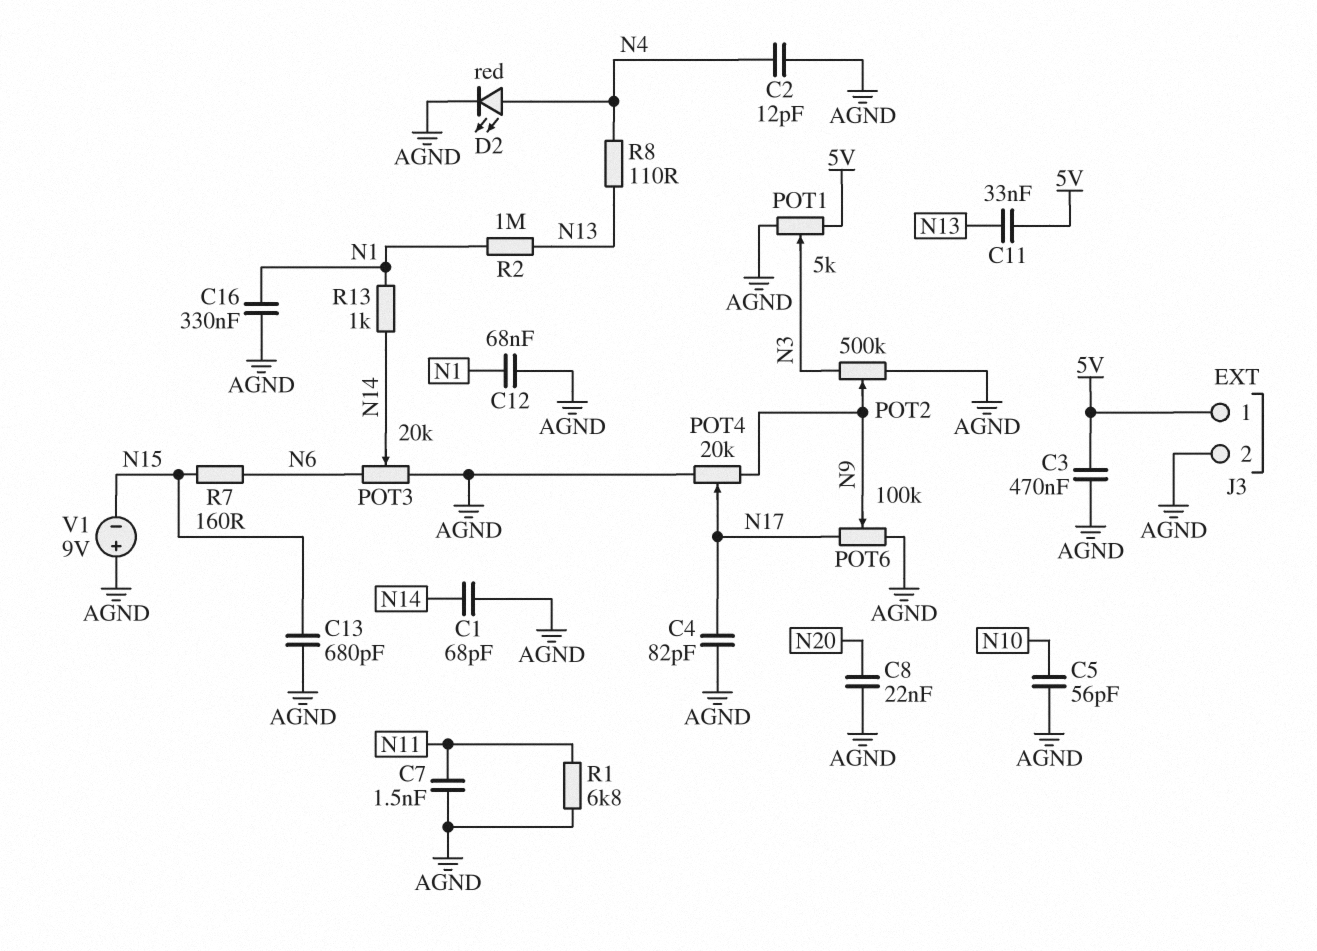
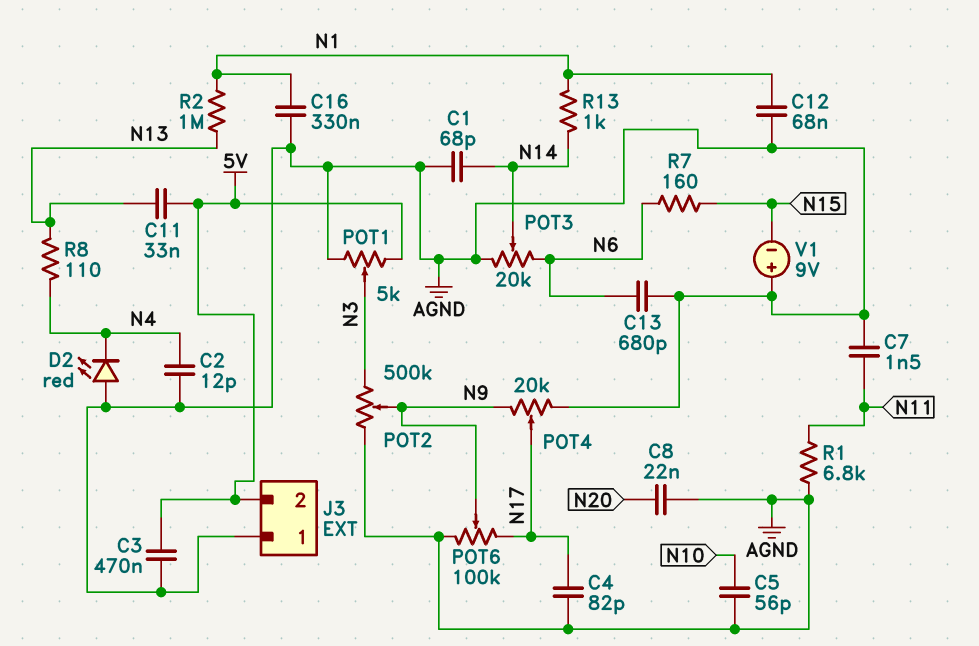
C13: 680pF (AGND, N15) -> 680pF (AGND, N6)
D2: LED red (A N4, K AGND) -> LED red (A AGND, K N4)
J3 pin 1: 5V -> AGND
J3 pin 2: AGND -> 5V

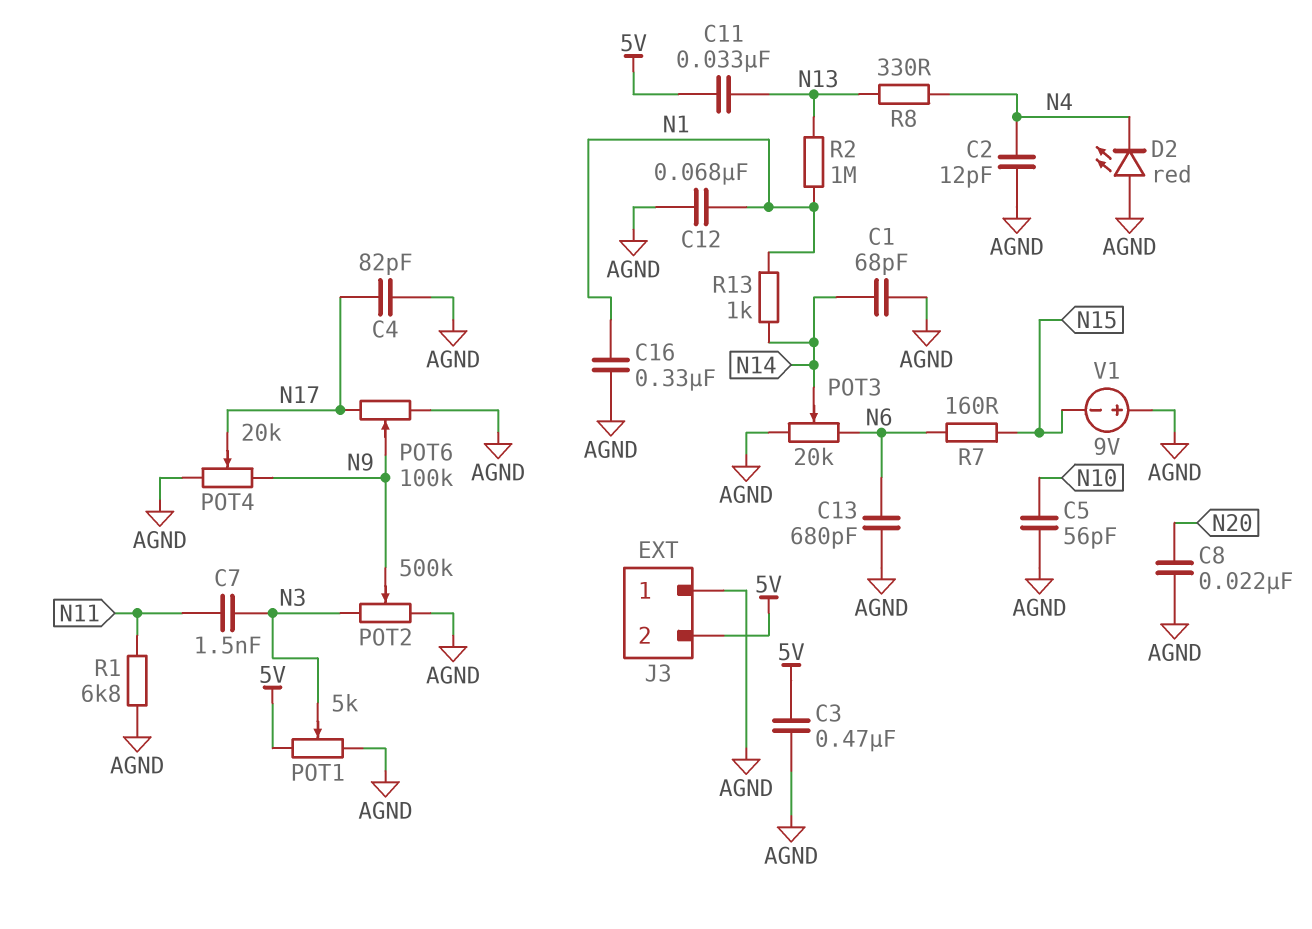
C7: 1.5nF (AGND, N11) -> 1.5nF (N3, N11)
R8: 110 (N4, N13) -> 330 (N4, N13)

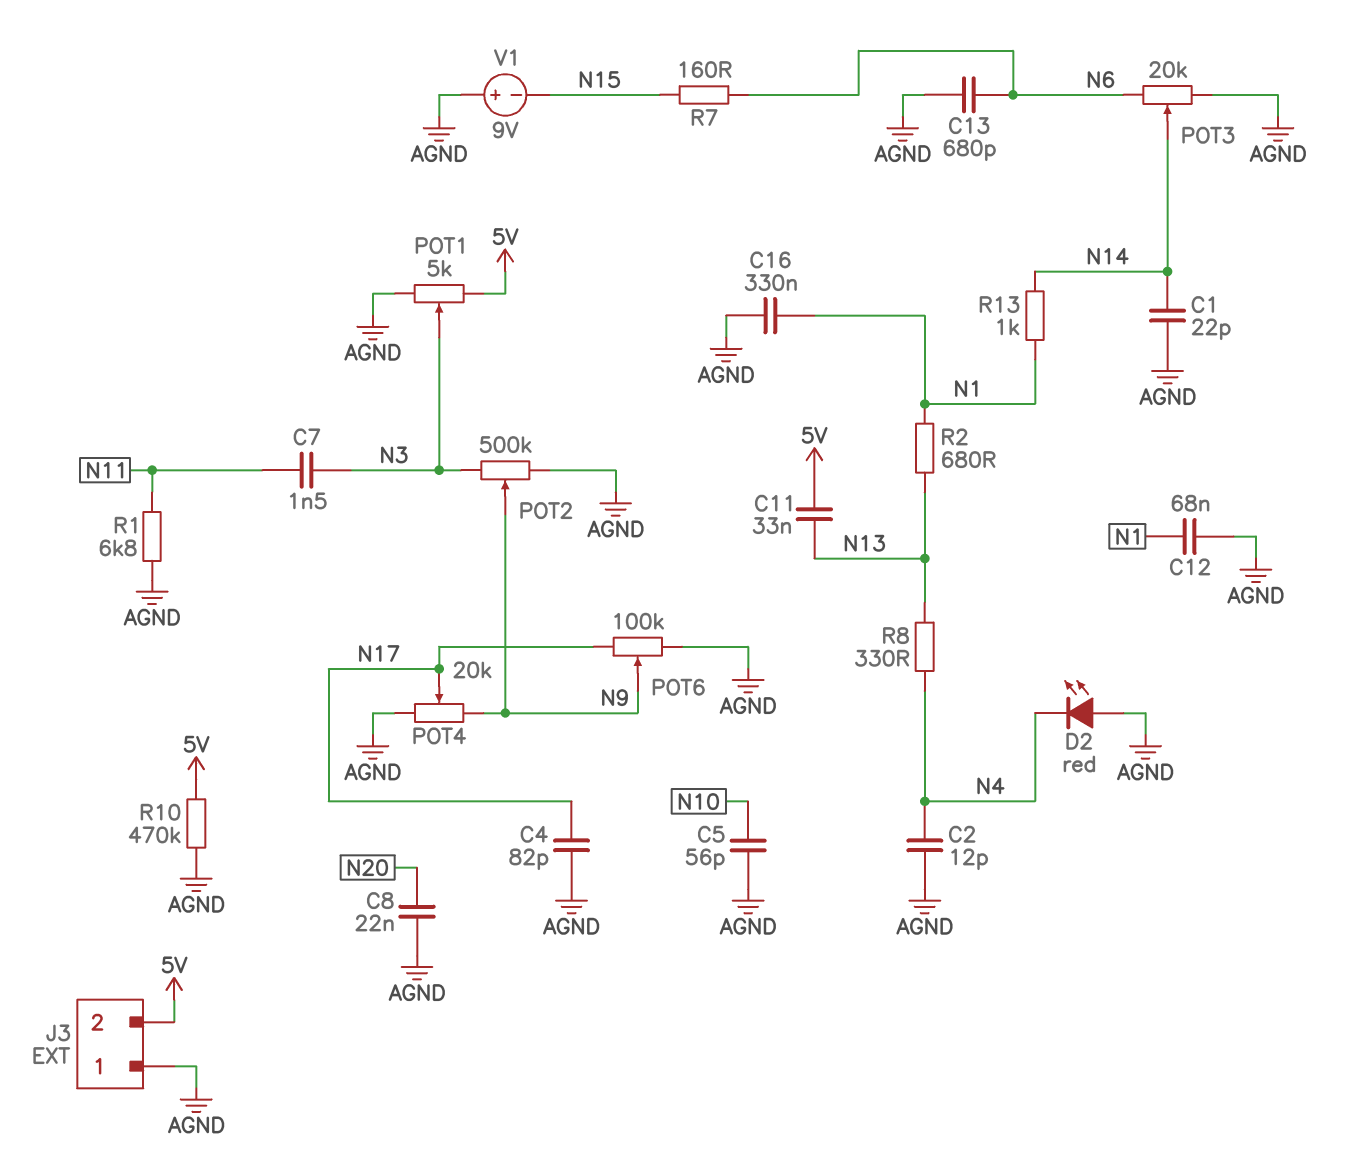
C1: 68pF (AGND, N14) -> 22pF (AGND, N14)
C3: 470nF (5V, AGND) -> none
R2: 1M (N1, N13) -> 680 (N1, N13)
R10: none -> 470k (5V, AGND)

